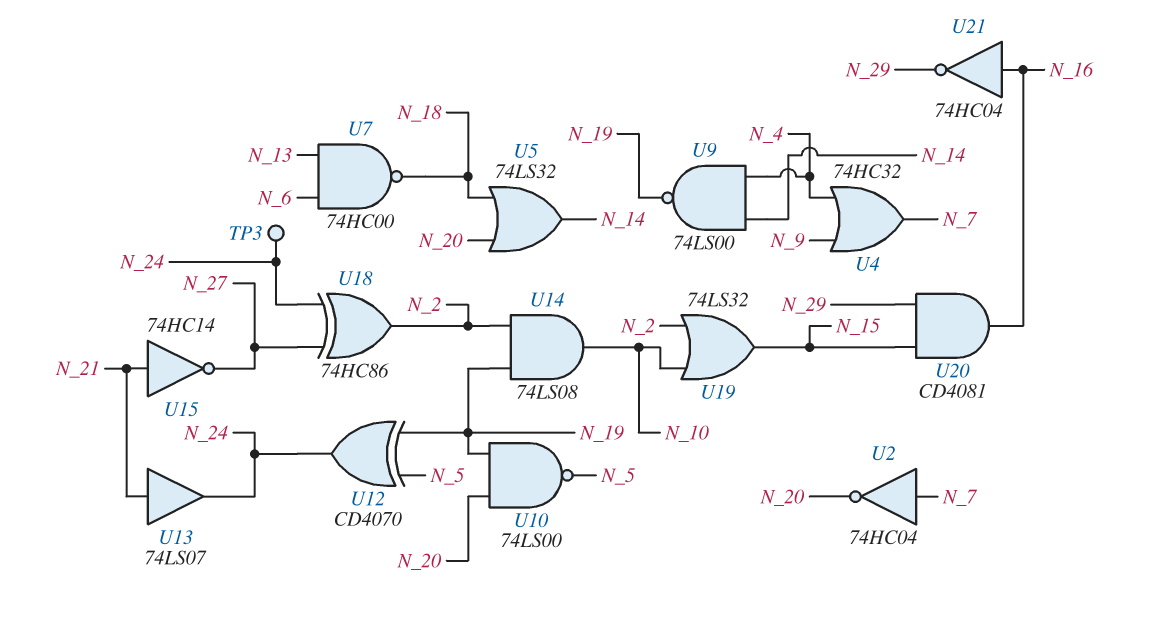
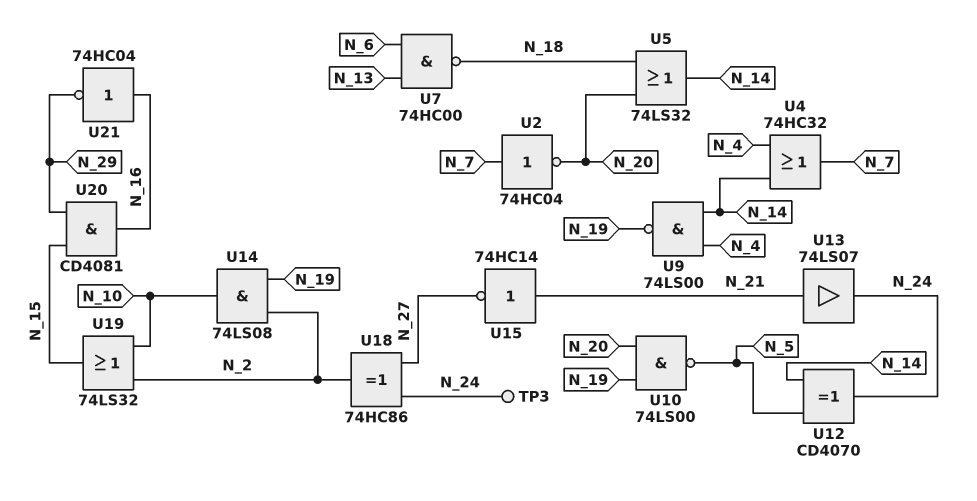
U4: OR 74HC32 (in N_4, in N_9, out N_7) -> OR 74HC32 (in N_4, in N_14, out N_7)
U12: XOR CD4070 (in N_5, in N_19, out N_24) -> XOR CD4070 (in N_5, in N_14, out N_24)

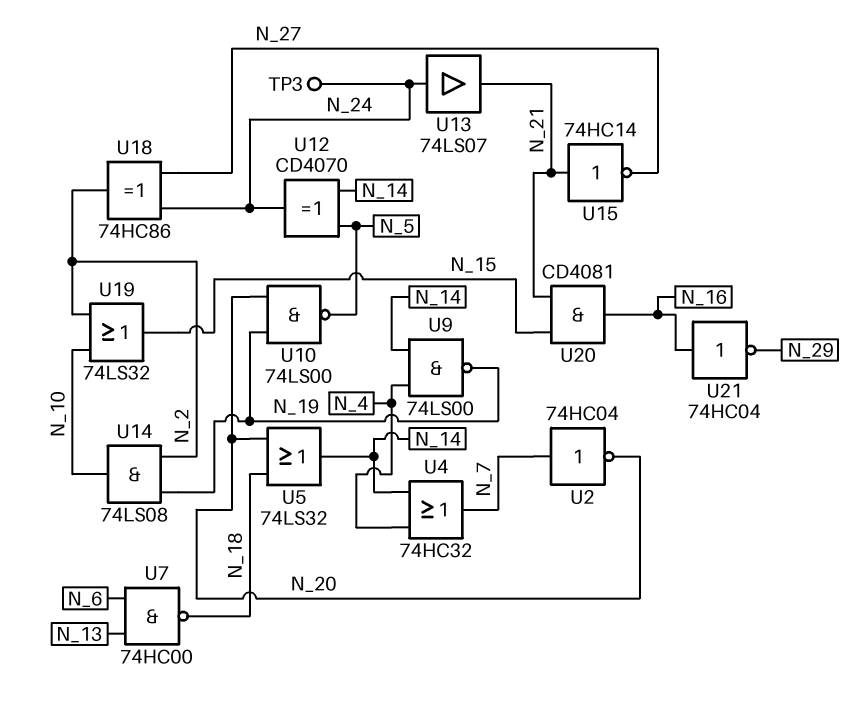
U13: buffer 74LS07 (in N_21, out N_24) -> buffer 74LS07 (in N_24, out N_21)
U20: AND CD4081 (in N_15, in N_29, out N_16) -> AND CD4081 (in N_15, in N_21, out N_16)

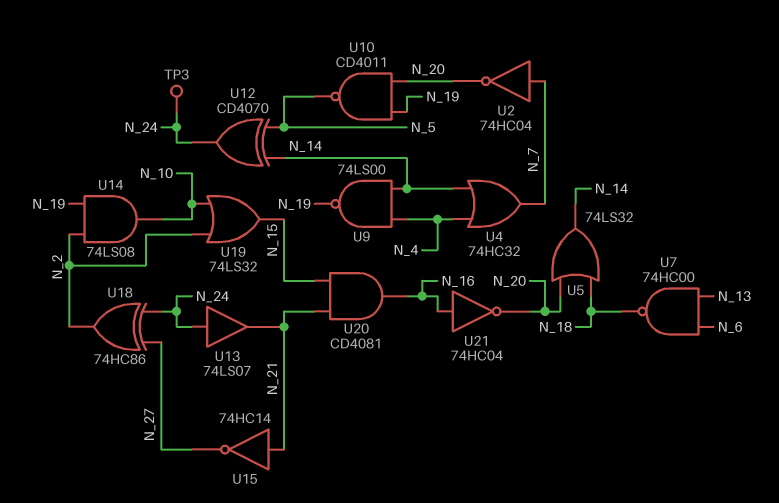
U10: NAND 74LS00 (in N_19, in N_20, out N_5) -> NAND CD4011 (in N_19, in N_20, out N_5)
U21: NOT 74HC04 (in N_16, out N_29) -> NOT 74HC04 (in N_16, out N_20)

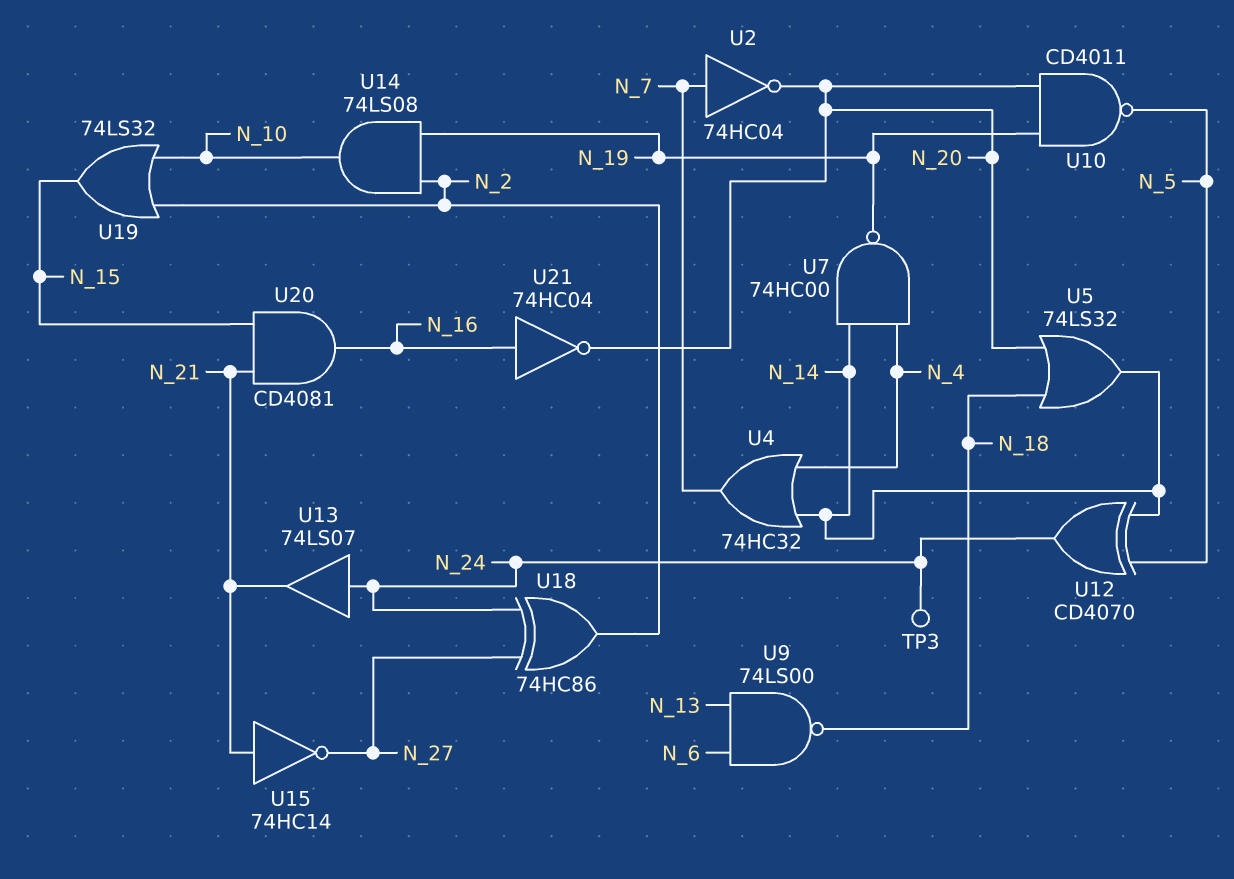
U7: NAND 74HC00 (in N_6, in N_13, out N_18) -> NAND 74HC00 (in N_4, in N_14, out N_19)
U9: NAND 74LS00 (in N_4, in N_14, out N_19) -> NAND 74LS00 (in N_6, in N_13, out N_18)

